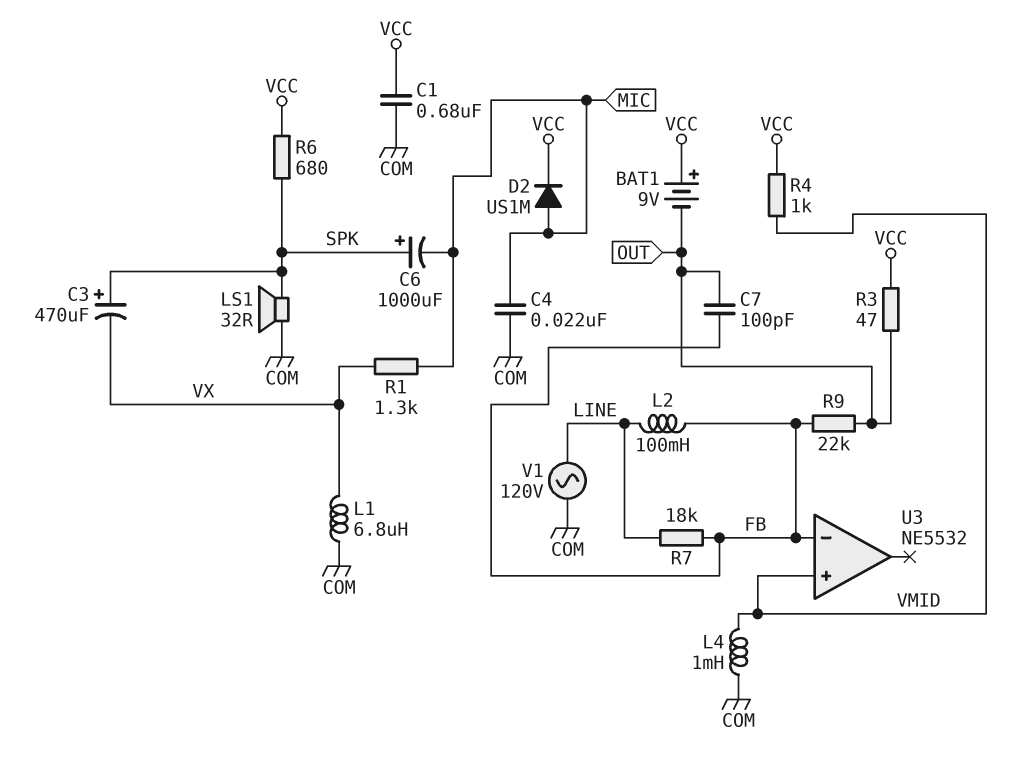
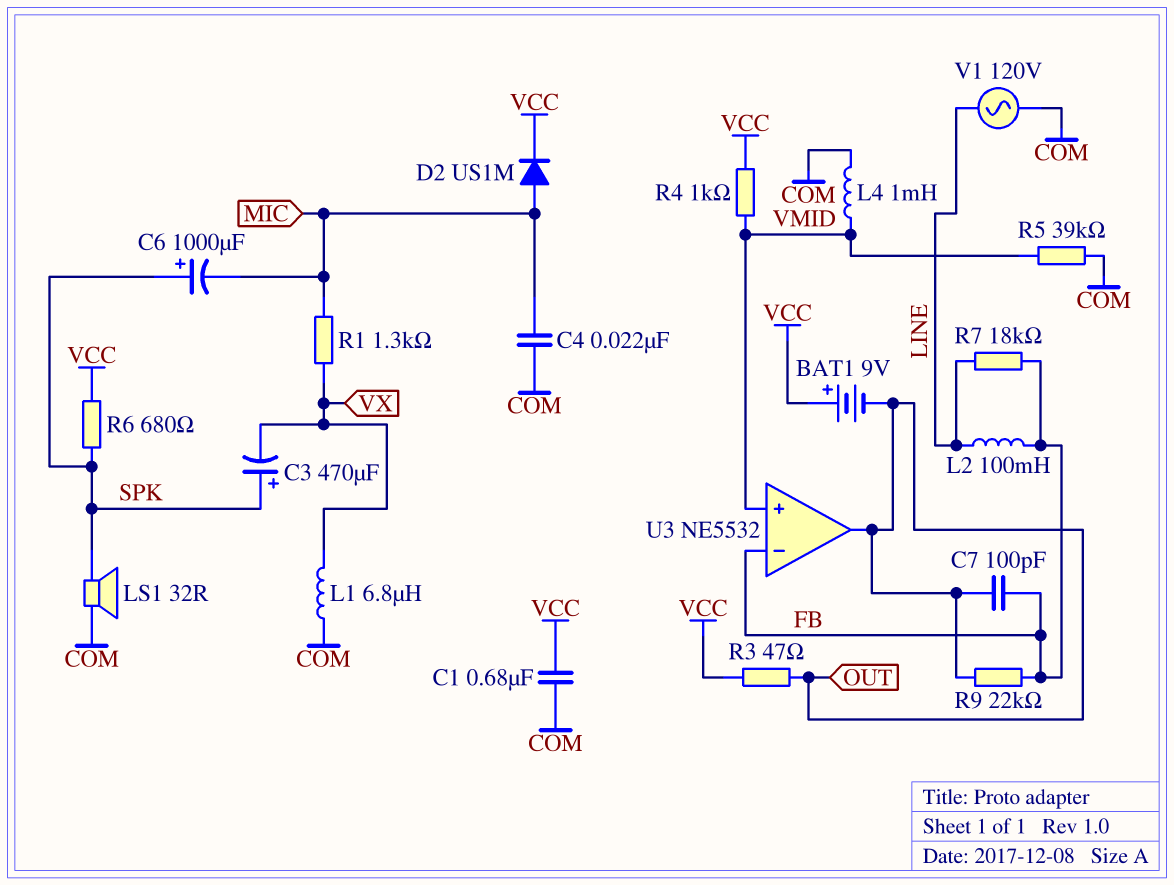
R5: none -> 39k (COM, VMID)
U3 pin out: none -> OUT

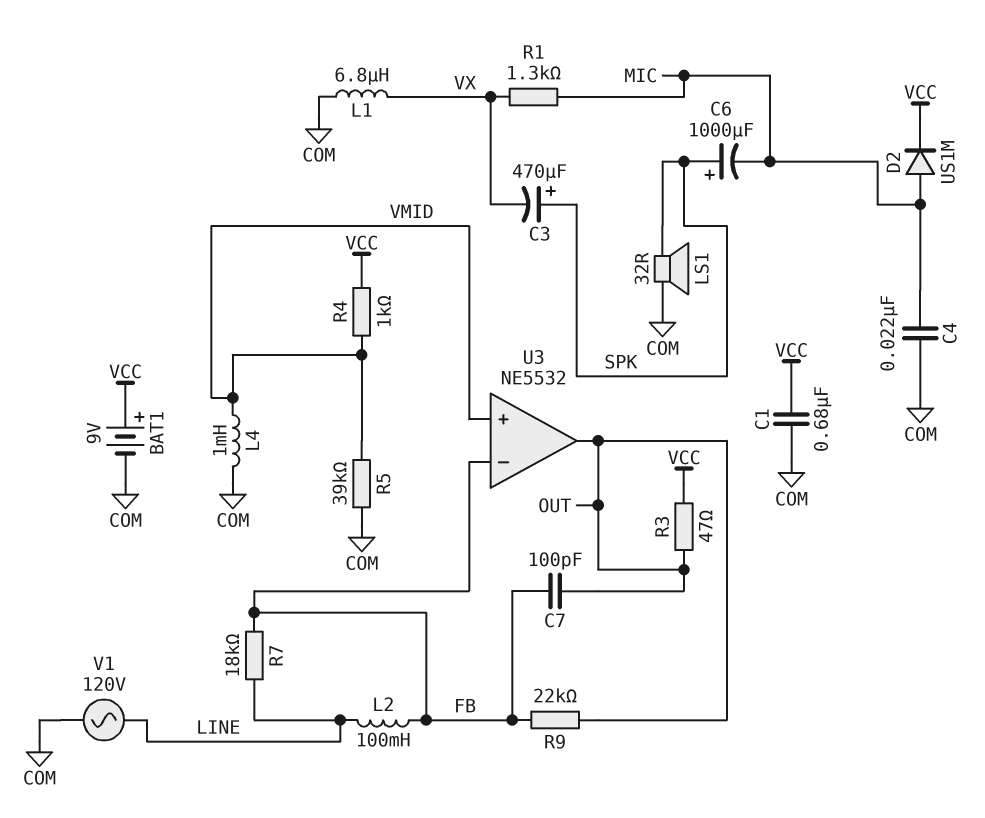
BAT1: 9V (plus VCC, minus OUT) -> 9V (plus VCC, minus COM)
R6: 680 (SPK, VCC) -> none

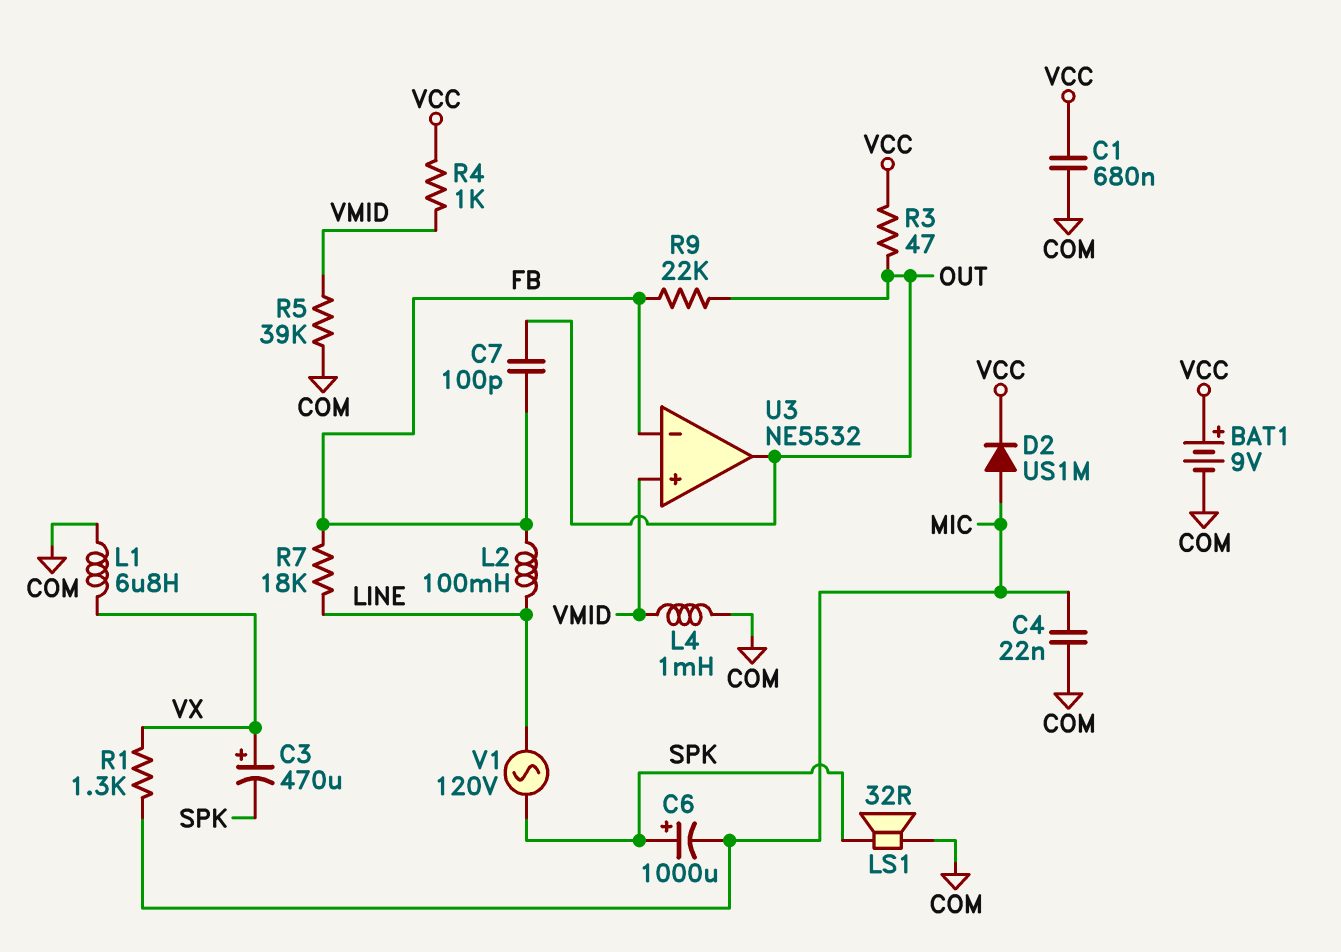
C3: 470uF (plus SPK, minus VX) -> 470uF (plus VX, minus SPK)
V1: AC 120V (COM, LINE) -> AC 120V (LINE, SPK)

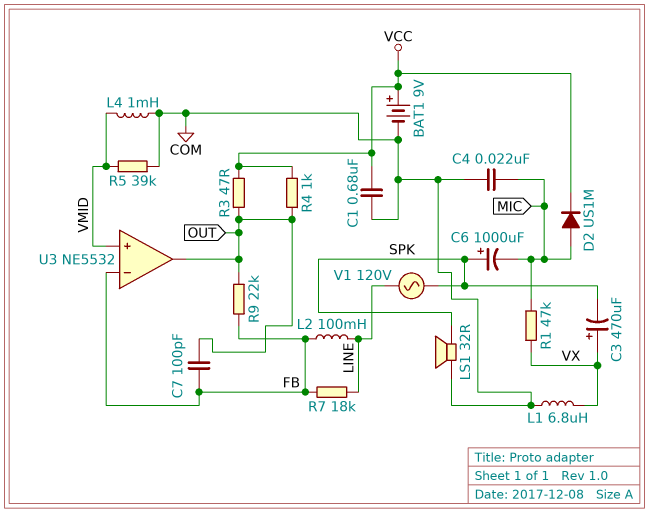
R1: 1.3k (MIC, VX) -> 47k (MIC, VX)
R4: 1k (VCC, VMID) -> 1k (OUT, VCC)

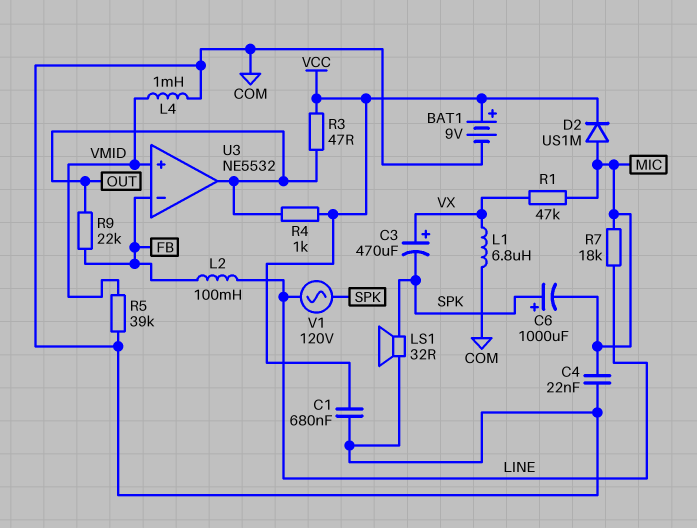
C7: 100pF (FB, OUT) -> none
R7: 18k (FB, LINE) -> 18k (LINE, MIC)

